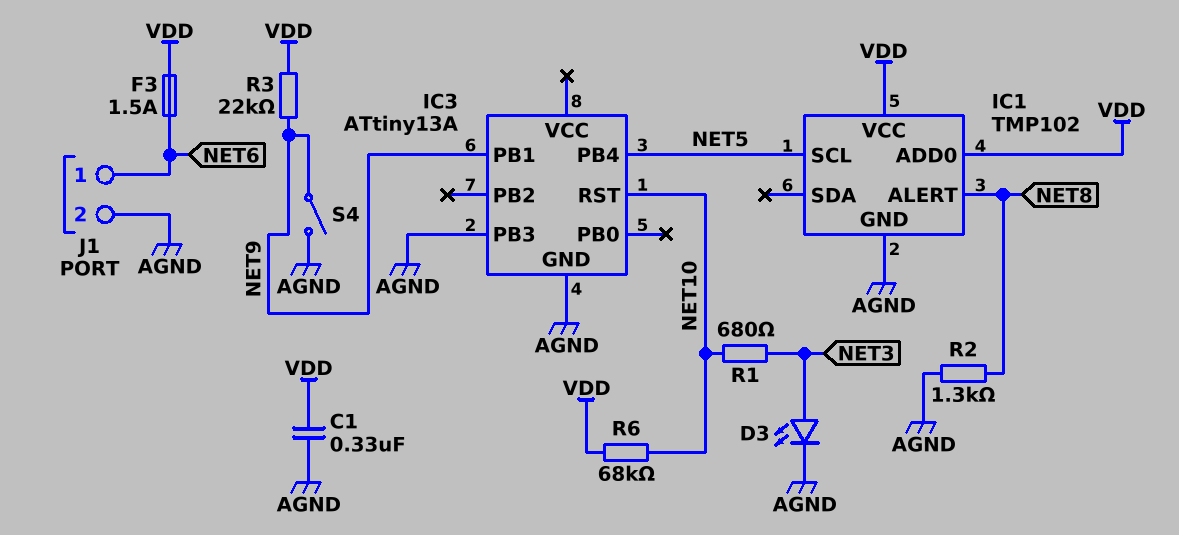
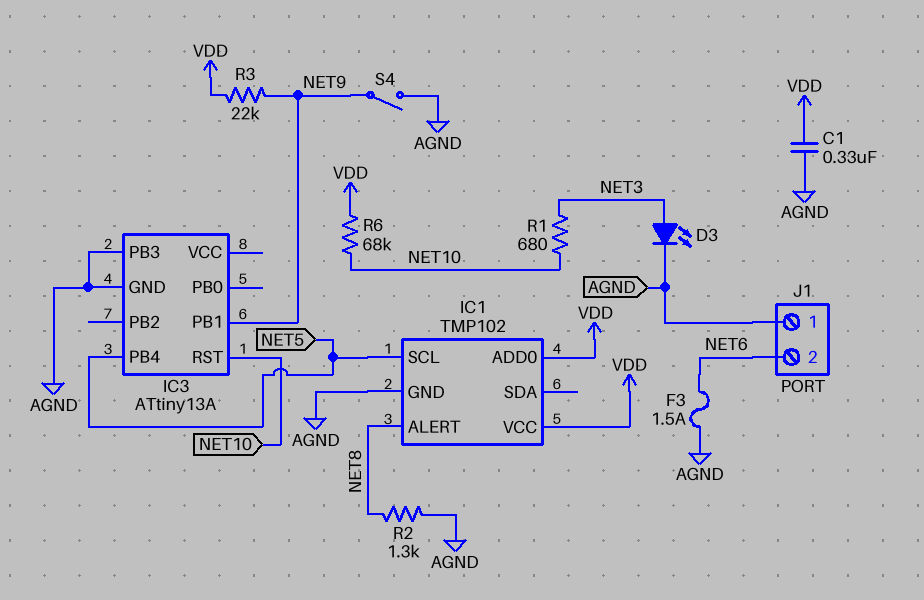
F3: 1.5A (NET6, VDD) -> 1.5A (AGND, NET6)
J1 pin 1: NET6 -> AGND
J1 pin 2: AGND -> NET6

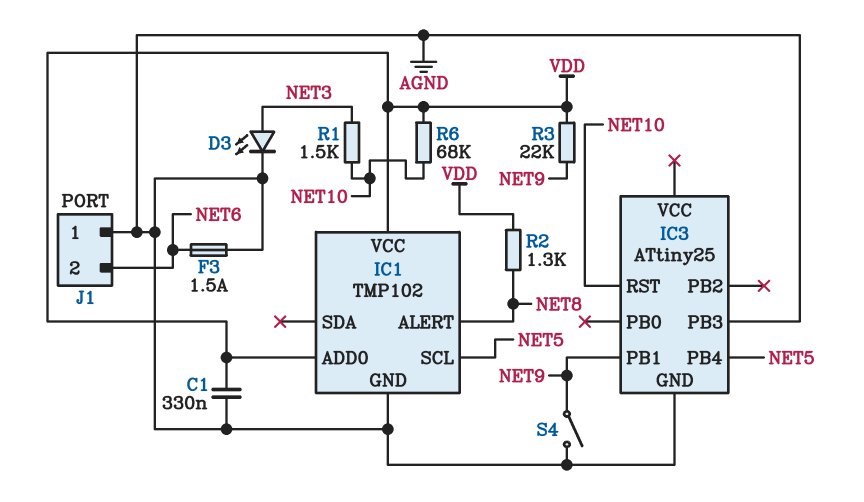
IC3: ATtiny13A -> ATtiny25
R1: 680 (NET3, NET10) -> 1.5k (NET3, NET10)
R2: 1.3k (AGND, NET8) -> 1.3k (NET8, VDD)

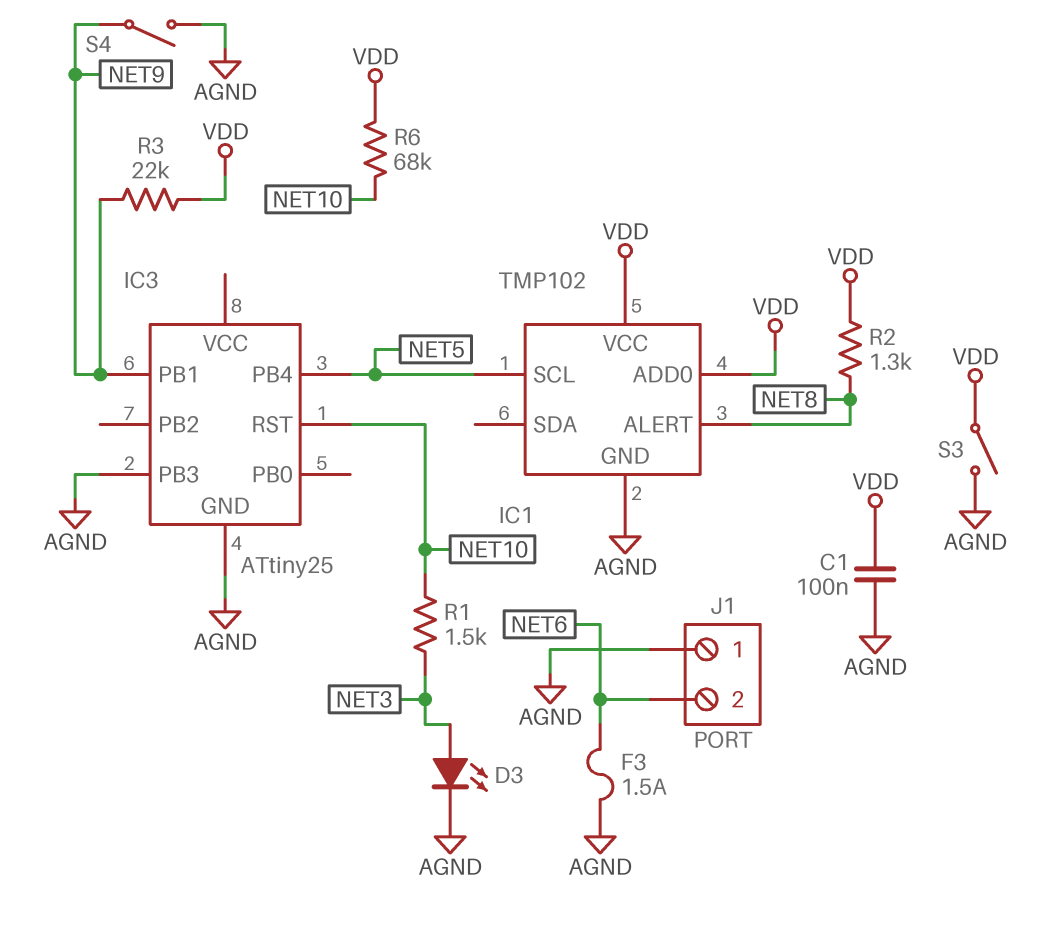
C1: 330nF (AGND, VDD) -> 100nF (AGND, VDD)
S3: none -> switch (AGND, VDD)

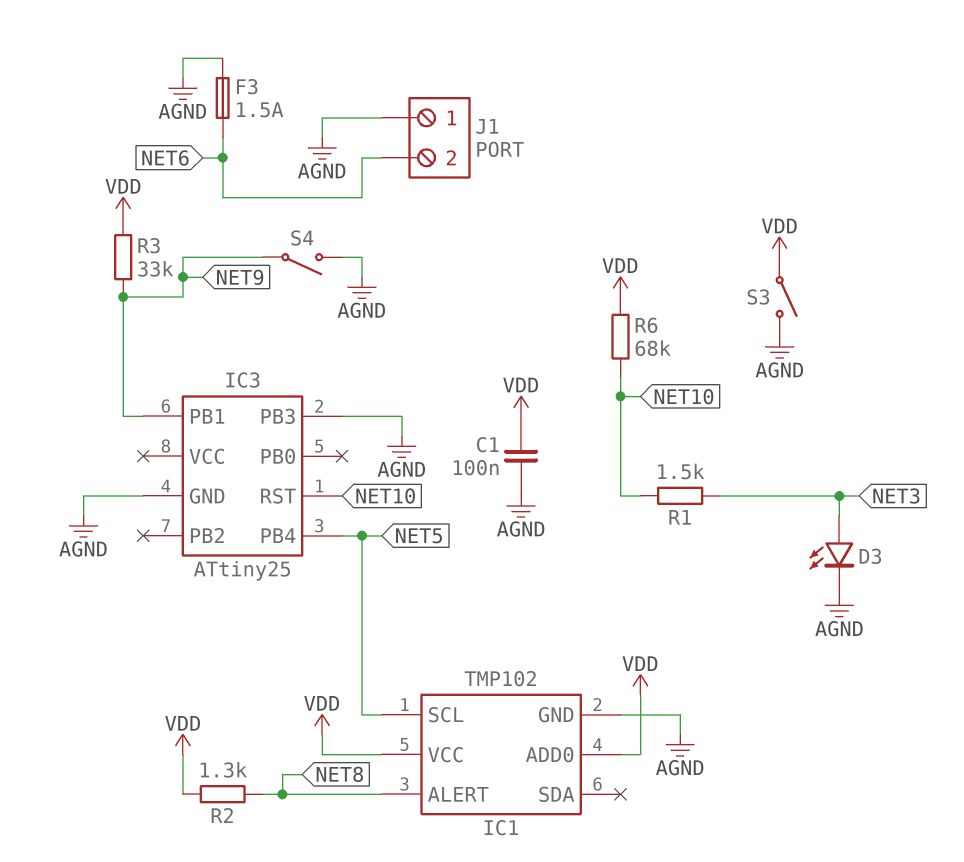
R3: 22k (NET9, VDD) -> 33k (NET9, VDD)

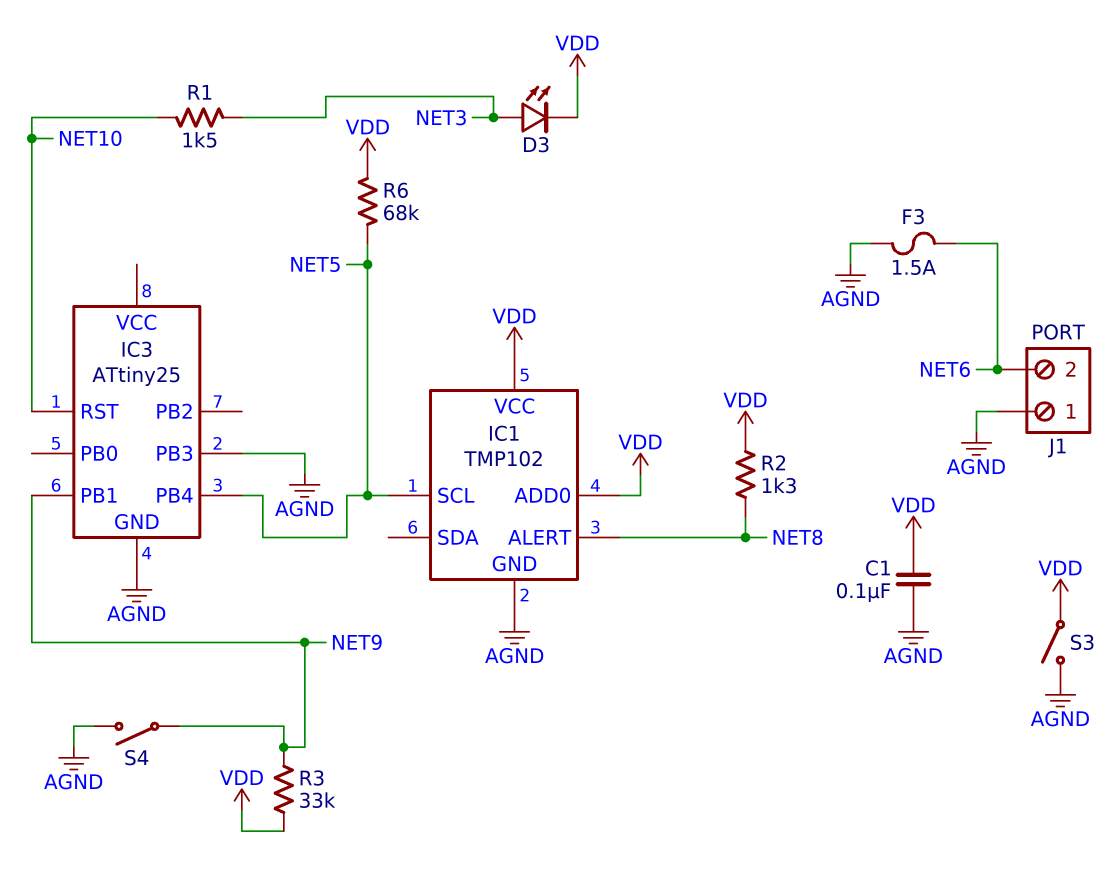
D3: LED (A NET3, K AGND) -> LED (A NET3, K VDD)
R6: 68k (NET10, VDD) -> 68k (NET5, VDD)

